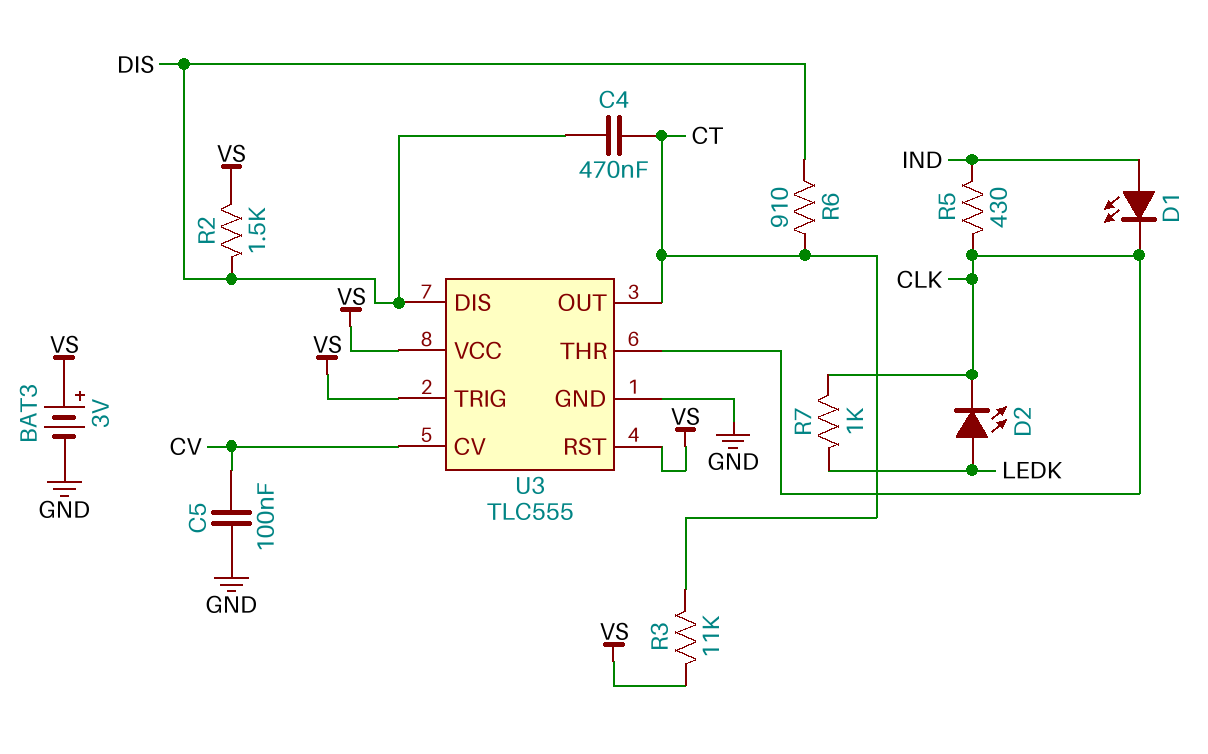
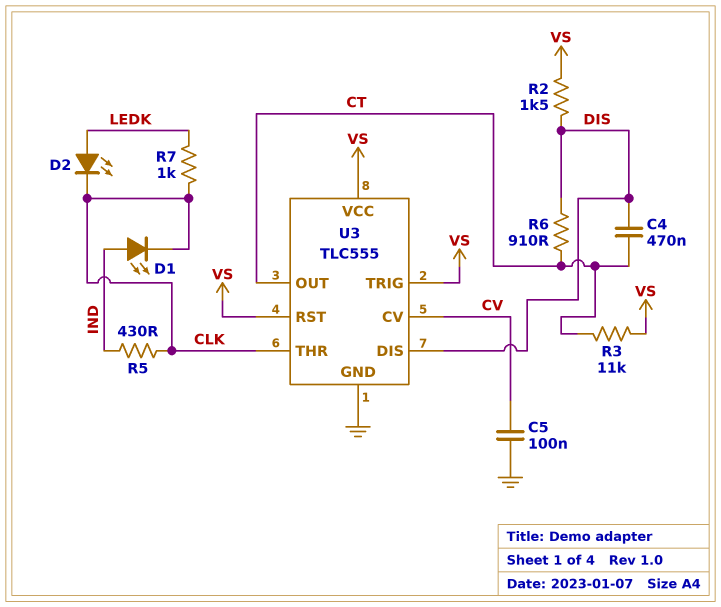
BAT3: 3V (plus VS, minus GND) -> none

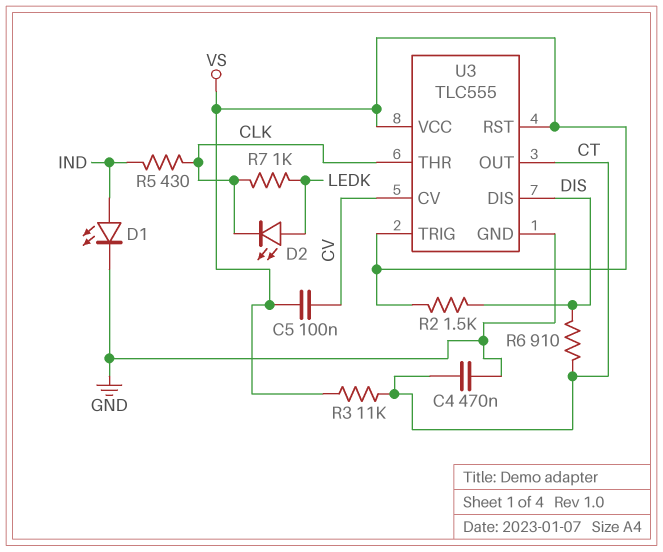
C4: 470nF (CT, DIS) -> 470nF (CT, GND)
C5: 100nF (CV, GND) -> 100nF (CV, VS)
D1: LED (A IND, K CLK) -> LED (A IND, K GND)

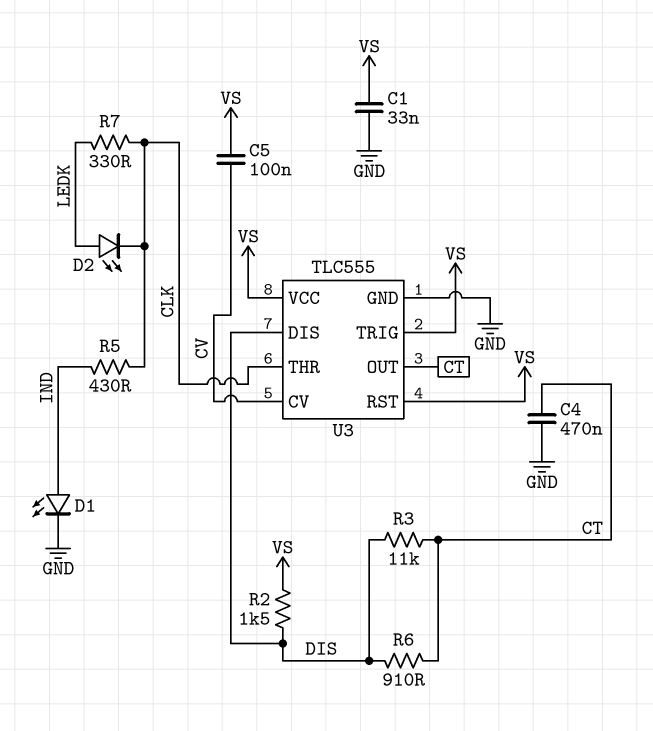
C1: none -> 33nF (GND, VS)
R3: 11k (CT, VS) -> 11k (CT, DIS)
R7: 1k (CLK, LEDK) -> 330 (CLK, LEDK)

